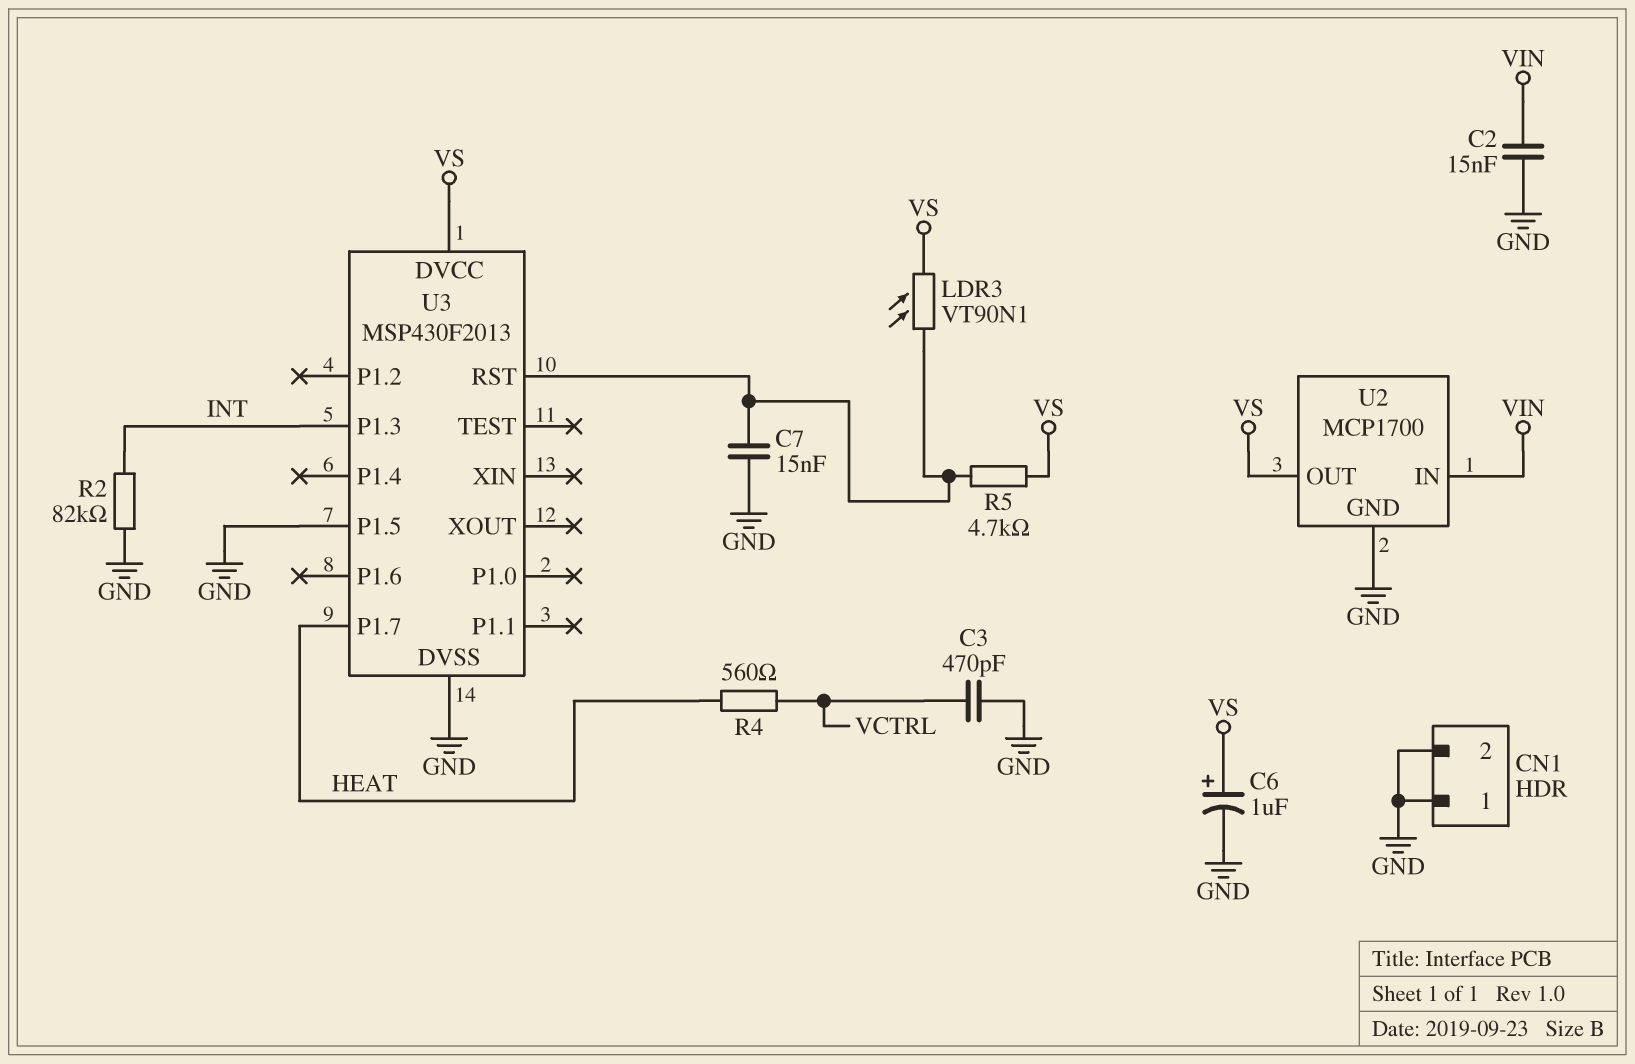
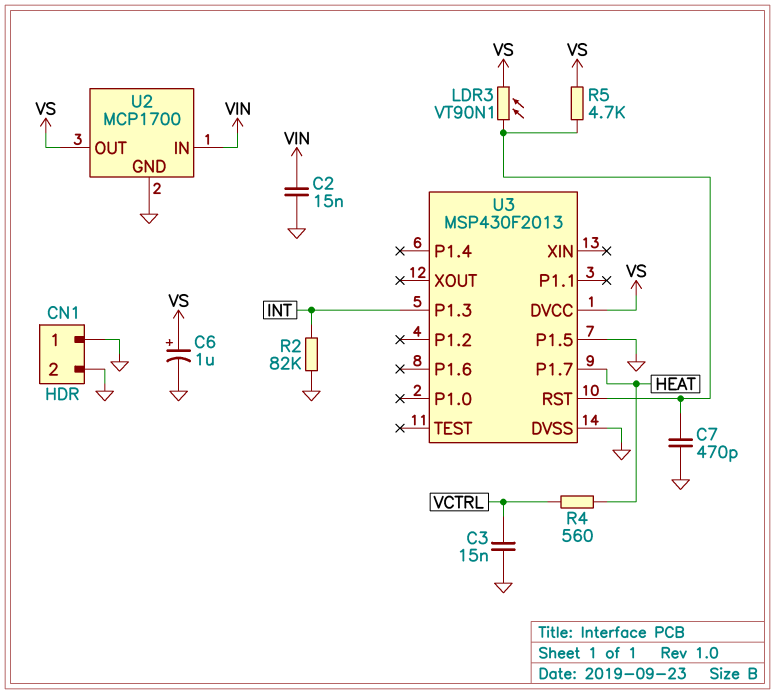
C3: 470pF (GND, VCTRL) -> 15nF (GND, VCTRL)
C7: 15nF (GND, U3/RST) -> 470pF (GND, U3/RST)

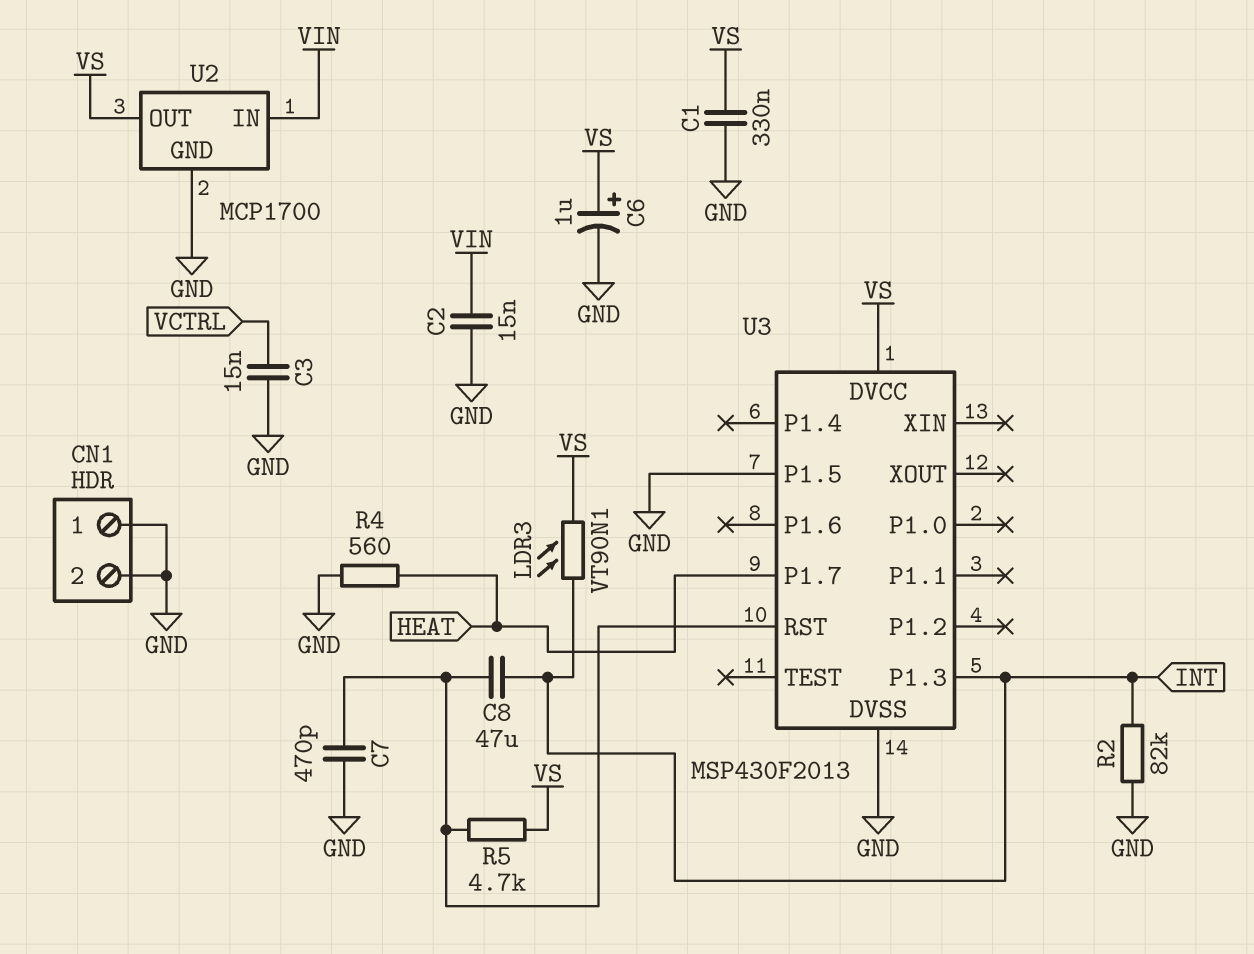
C1: none -> 330nF (GND, VS)
C8: none -> 47uF (INT, U3/RST)
LDR3: VT90N1 (U3/RST, VS) -> VT90N1 (INT, VS)
R4: 560 (HEAT, VCTRL) -> 560 (GND, HEAT)

